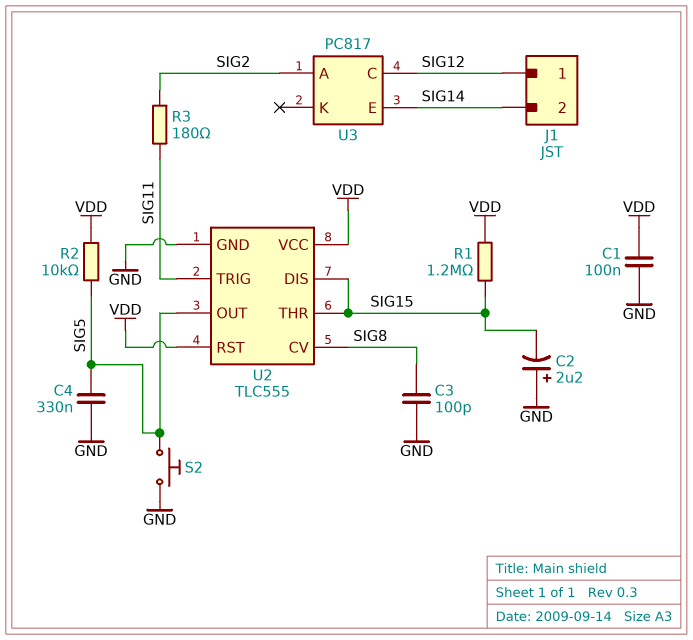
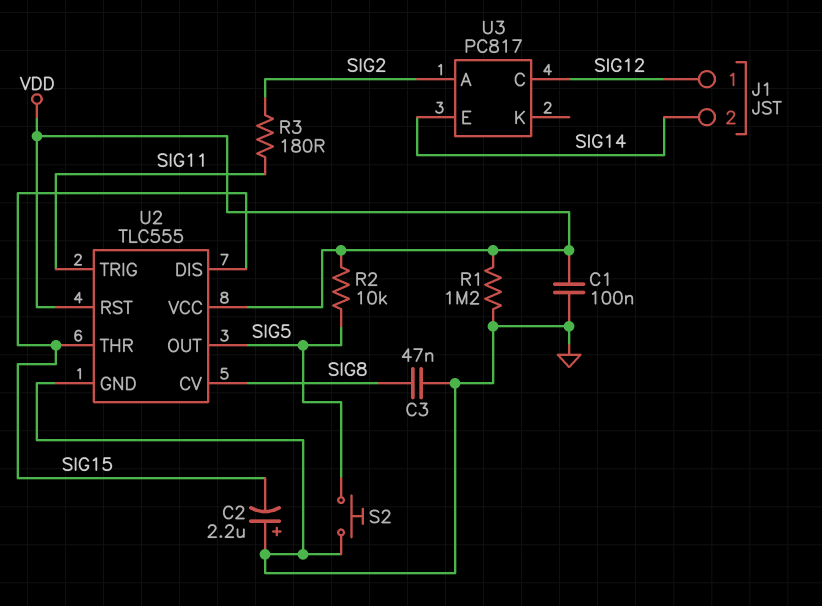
C3: 100pF (GND, SIG8) -> 47nF (GND, SIG8)
C4: 330nF (GND, SIG5) -> none
R1: 1.2M (SIG15, VDD) -> 1.2M (GND, VDD)

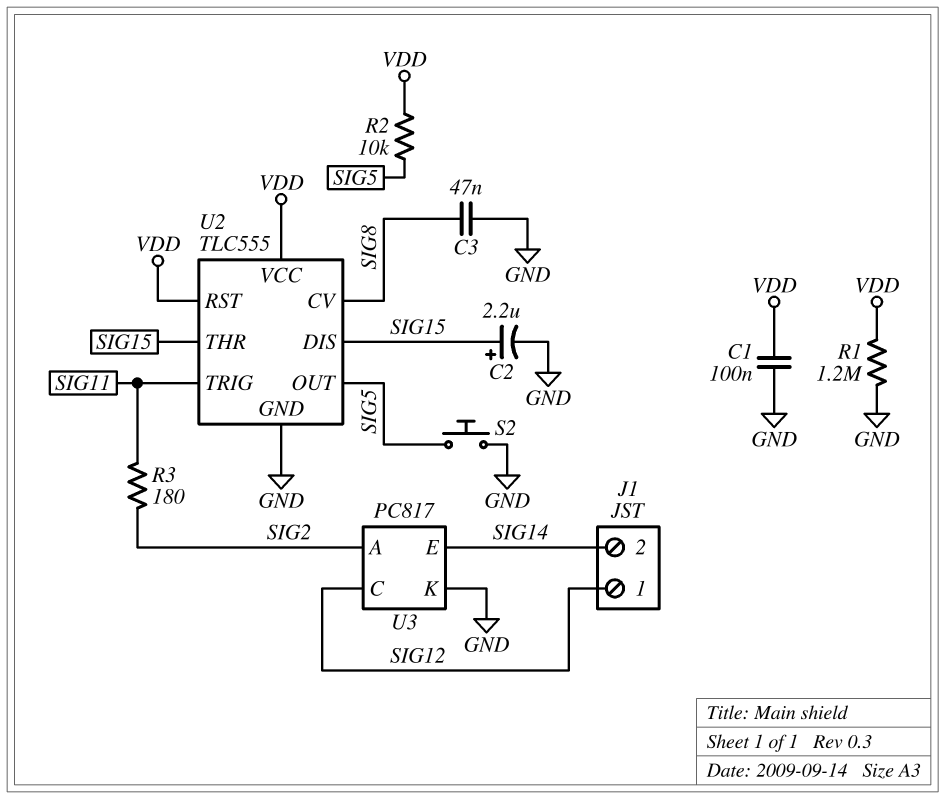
C2: 2.2uF (plus GND, minus SIG15) -> 2.2uF (plus SIG15, minus GND)
U3 pin K: none -> GND

